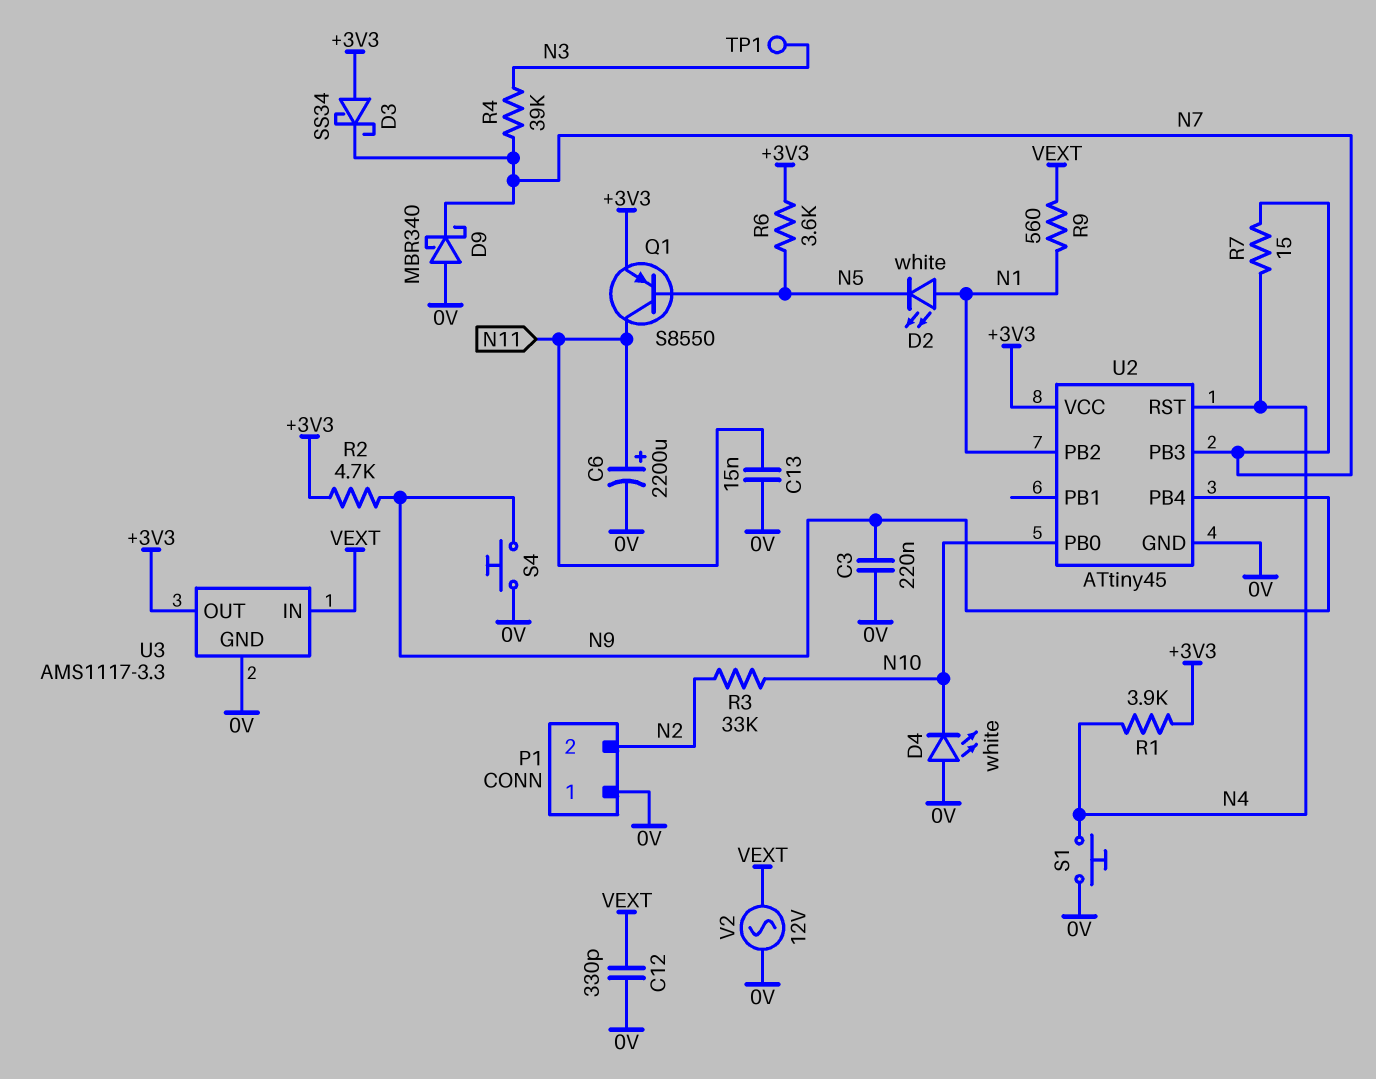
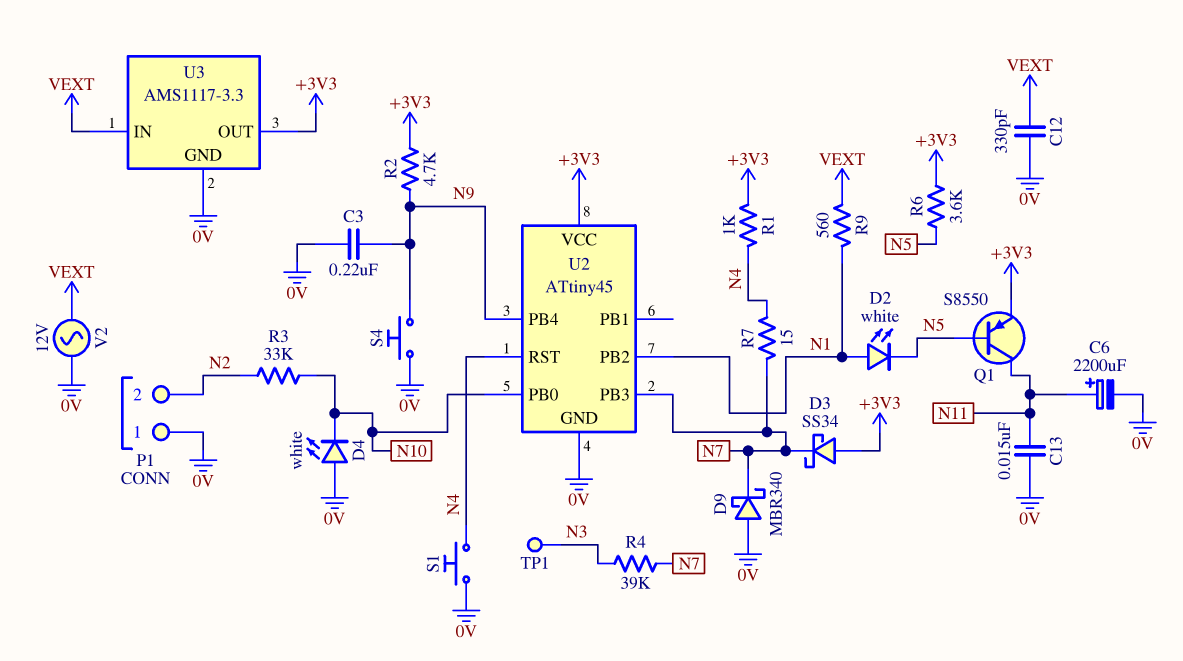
R1: 3.9k (+3V3, N4) -> 1k (+3V3, N4)

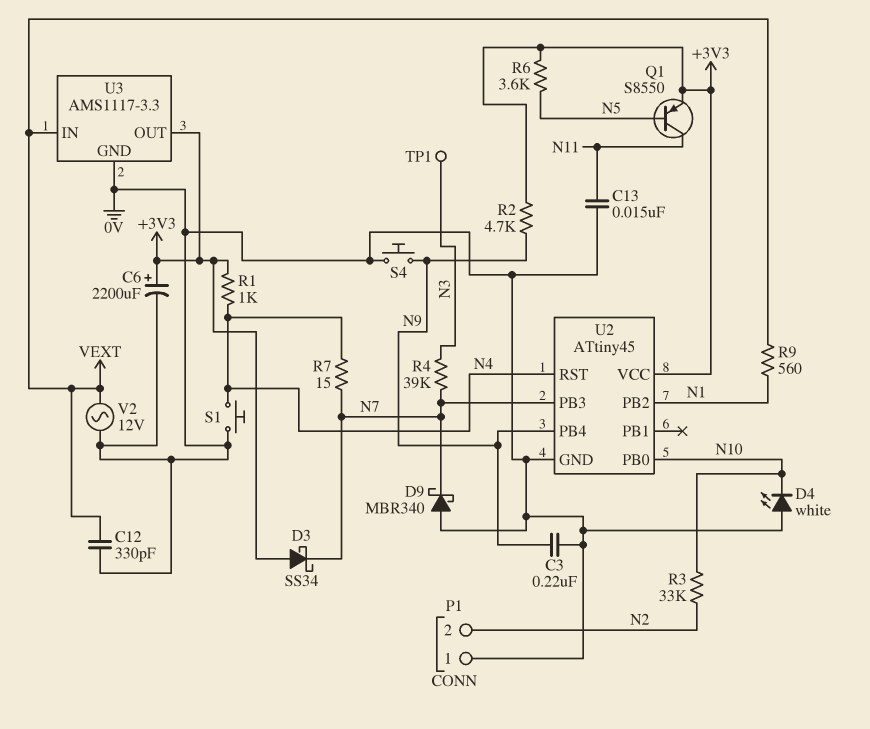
C6: 2200uF (plus N11, minus 0V) -> 2200uF (plus +3V3, minus 0V)
D2: LED white (A N1, K N5) -> none

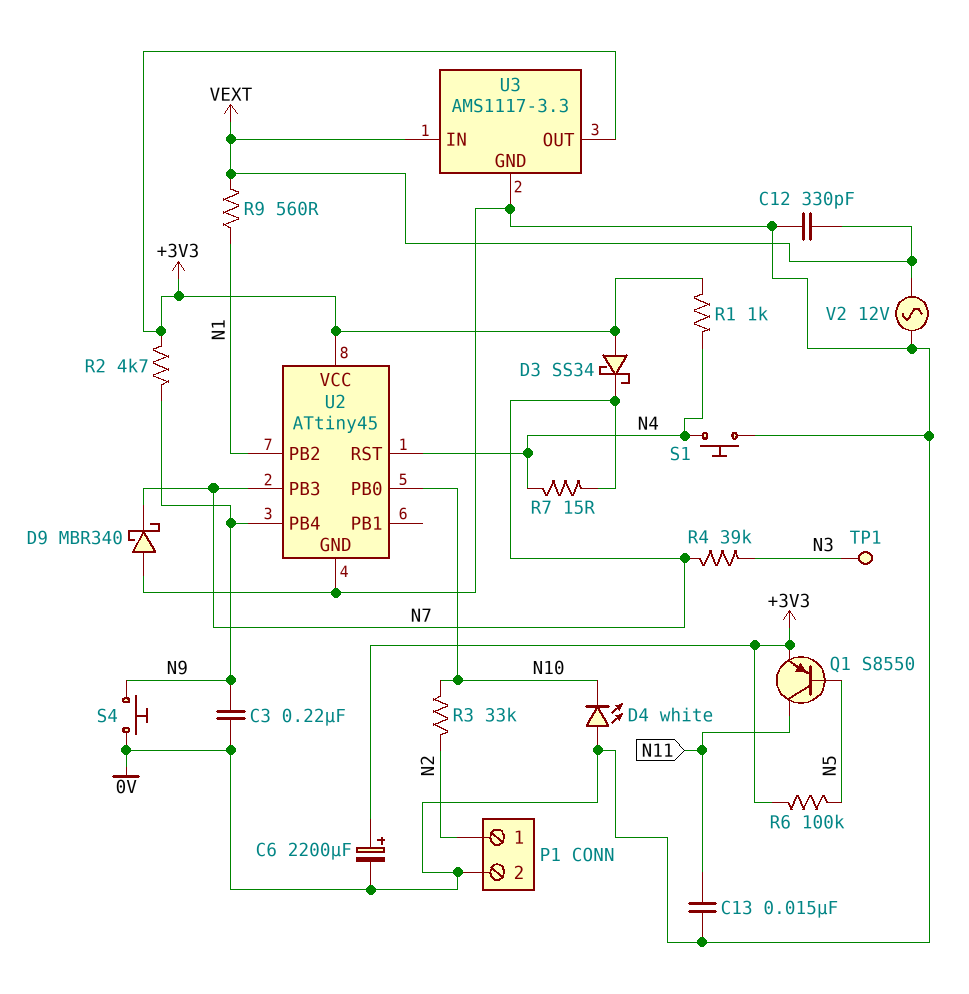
P1 pin 1: 0V -> N2
P1 pin 2: N2 -> 0V
R6: 3.6k (+3V3, N5) -> 100k (+3V3, N5)

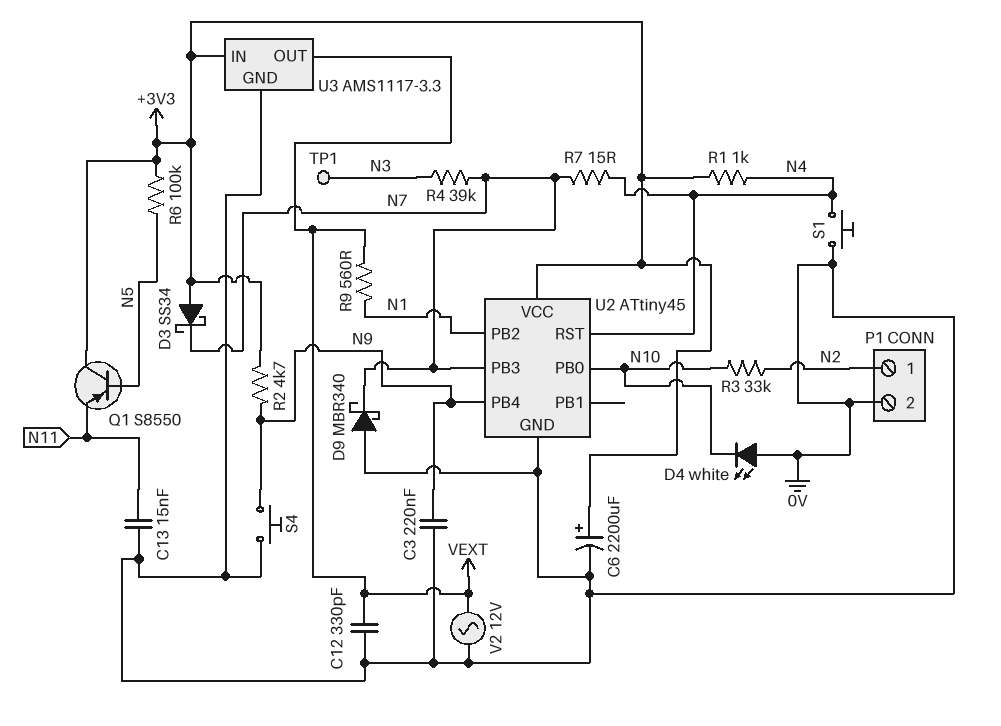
Q1: PNP S8550 (B N5, C N11, E +3V3) -> PNP S8550 (B N5, C +3V3, E N11)
U3 pin IN: VEXT -> +3V3
U3 pin OUT: +3V3 -> VEXT

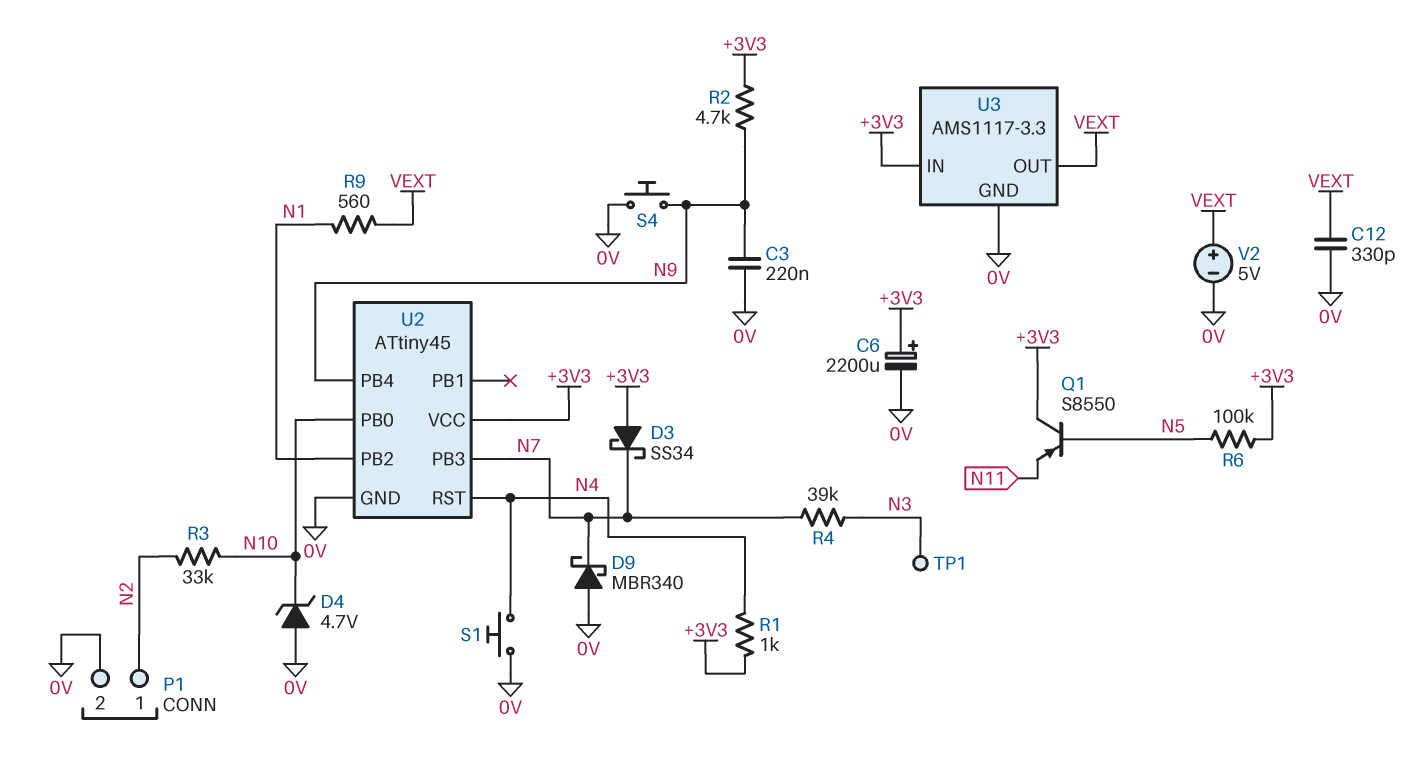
C13: 15nF (0V, N11) -> none
D4: LED white (A 0V, K N10) -> zener 4.7V (A 0V, K N10)
R7: 15 (N4, N7) -> none
V2: AC 12V (0V, VEXT) -> 5V (plus VEXT, minus 0V)

